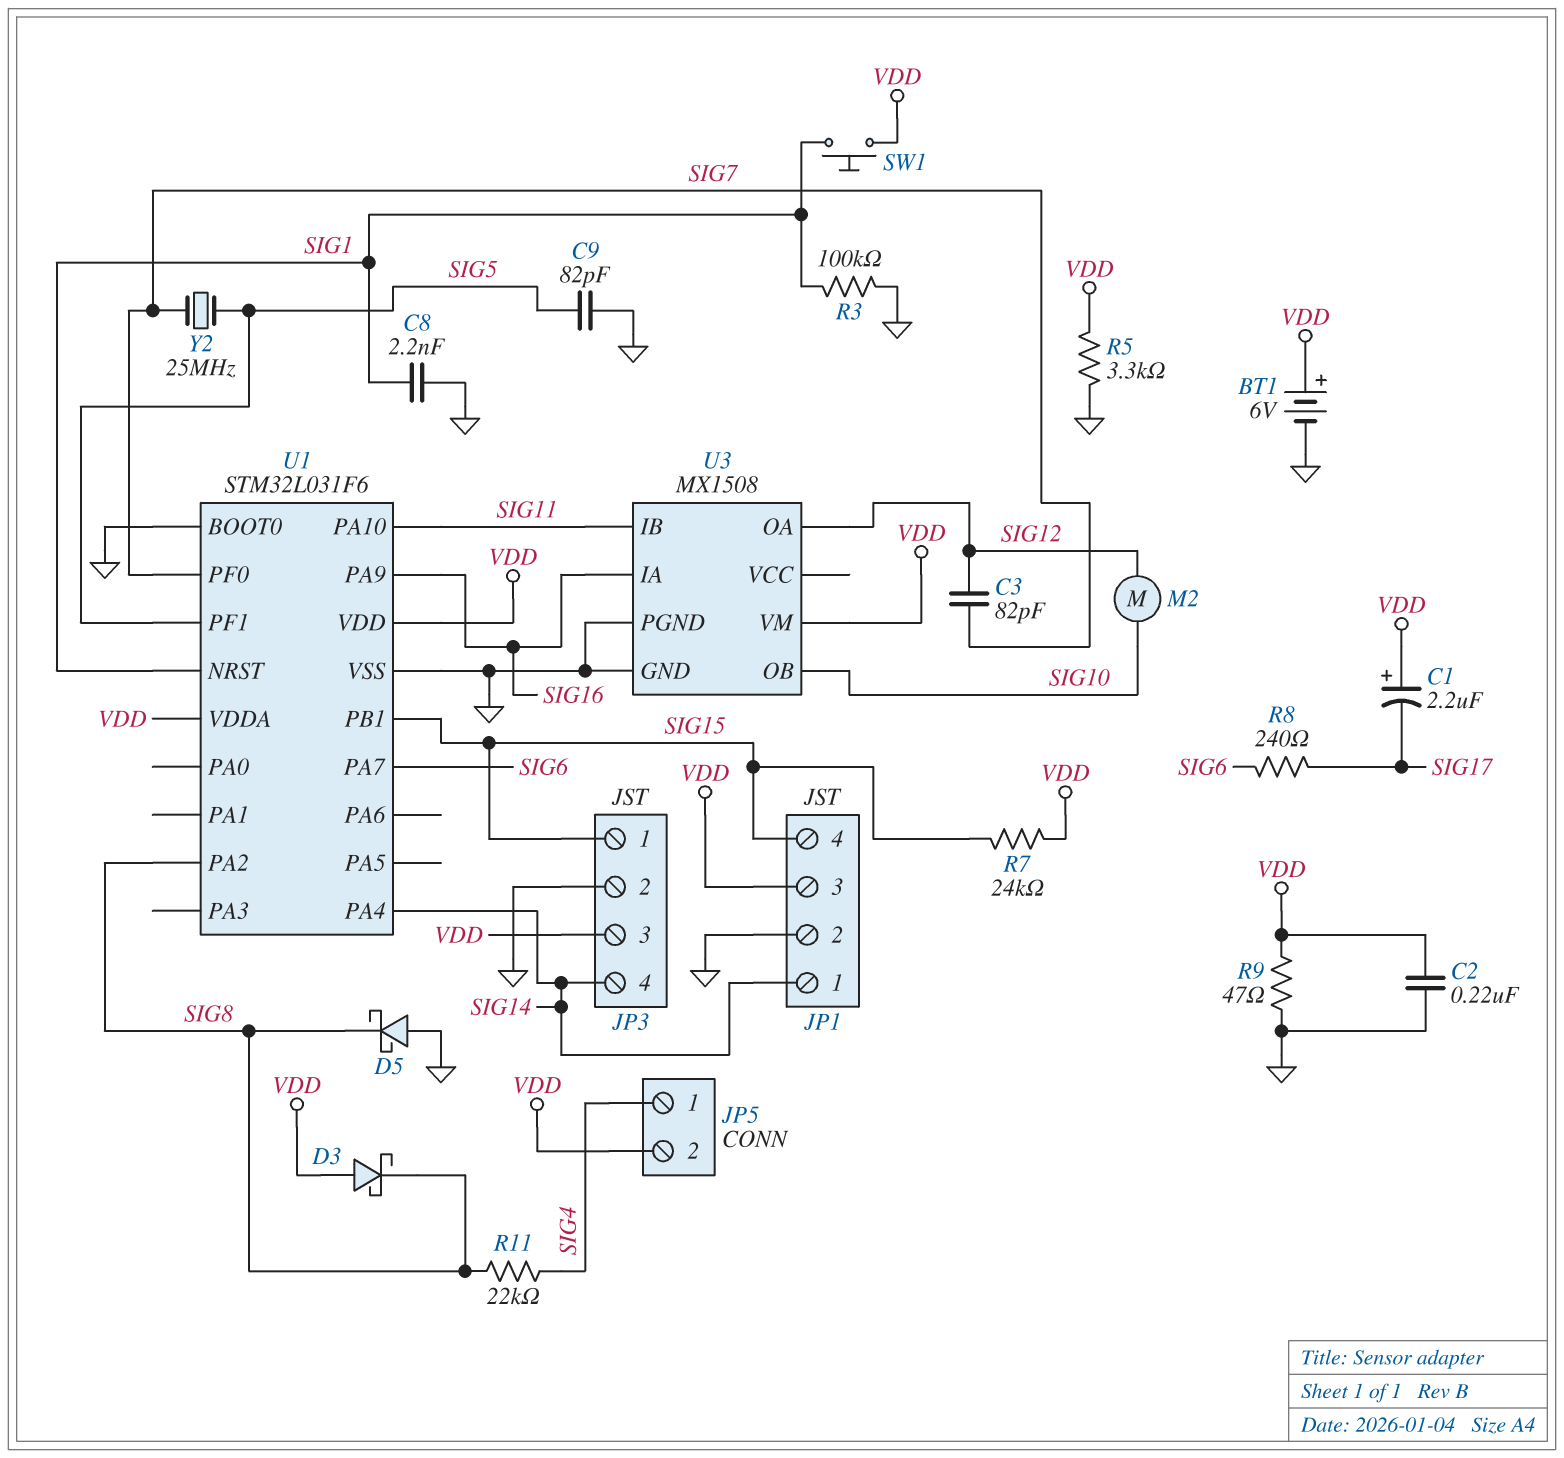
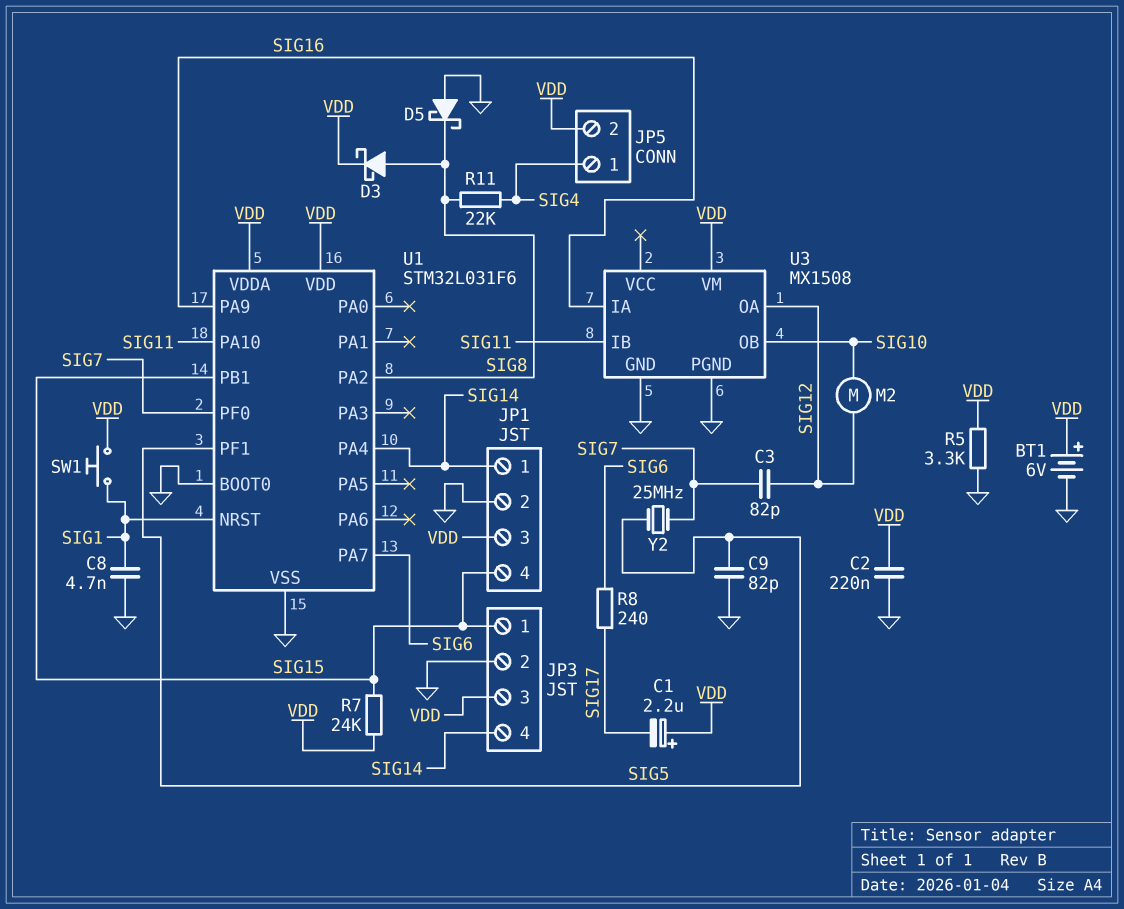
C8: 2.2nF (GND, SIG1) -> 4.7nF (GND, SIG1)
D3: schottky (A VDD, K SIG8) -> schottky (A SIG8, K VDD)
R3: 100k (GND, SIG1) -> none
R9: 47 (GND, VDD) -> none

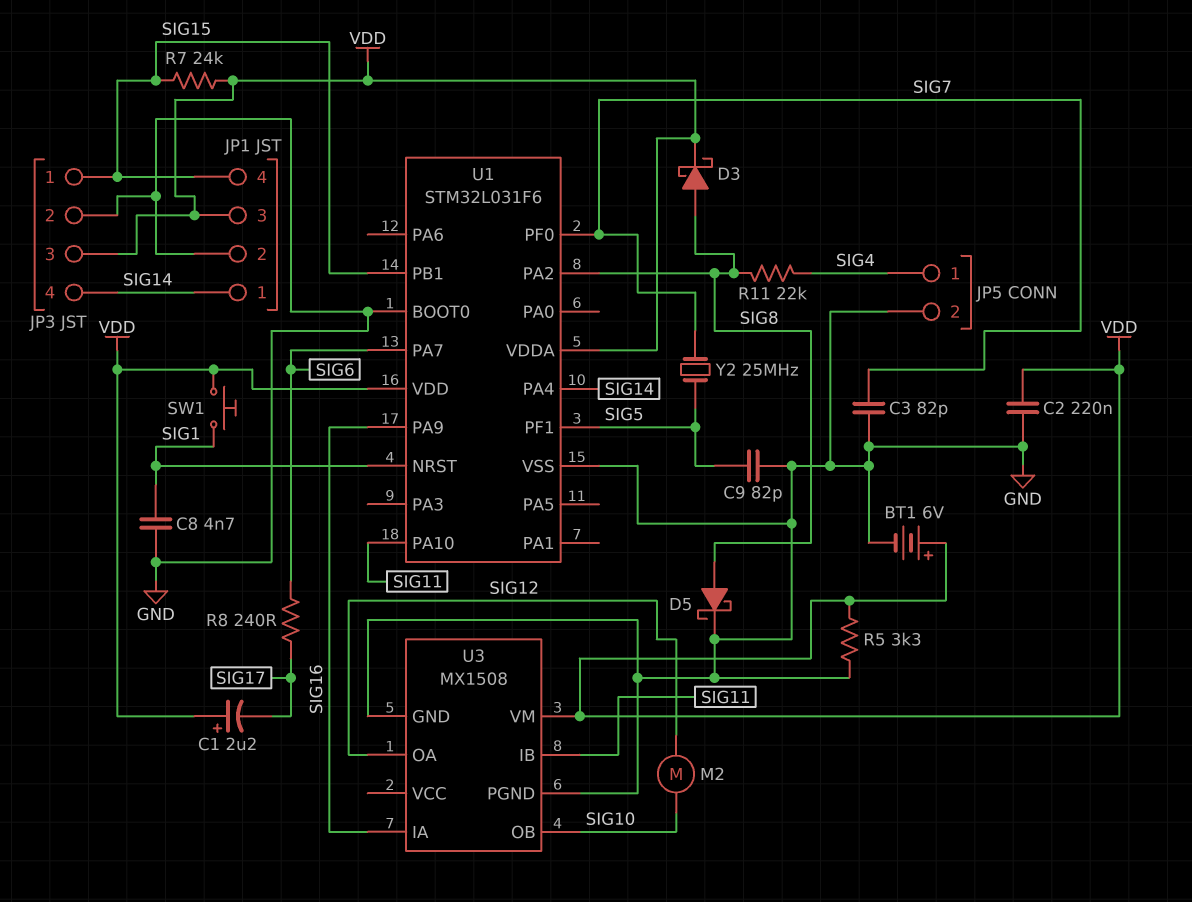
C3: 82pF (SIG7, SIG12) -> 82pF (GND, SIG7)
D5: schottky (A GND, K SIG8) -> schottky (A SIG8, K GND)
JP5 pin 2: VDD -> GND

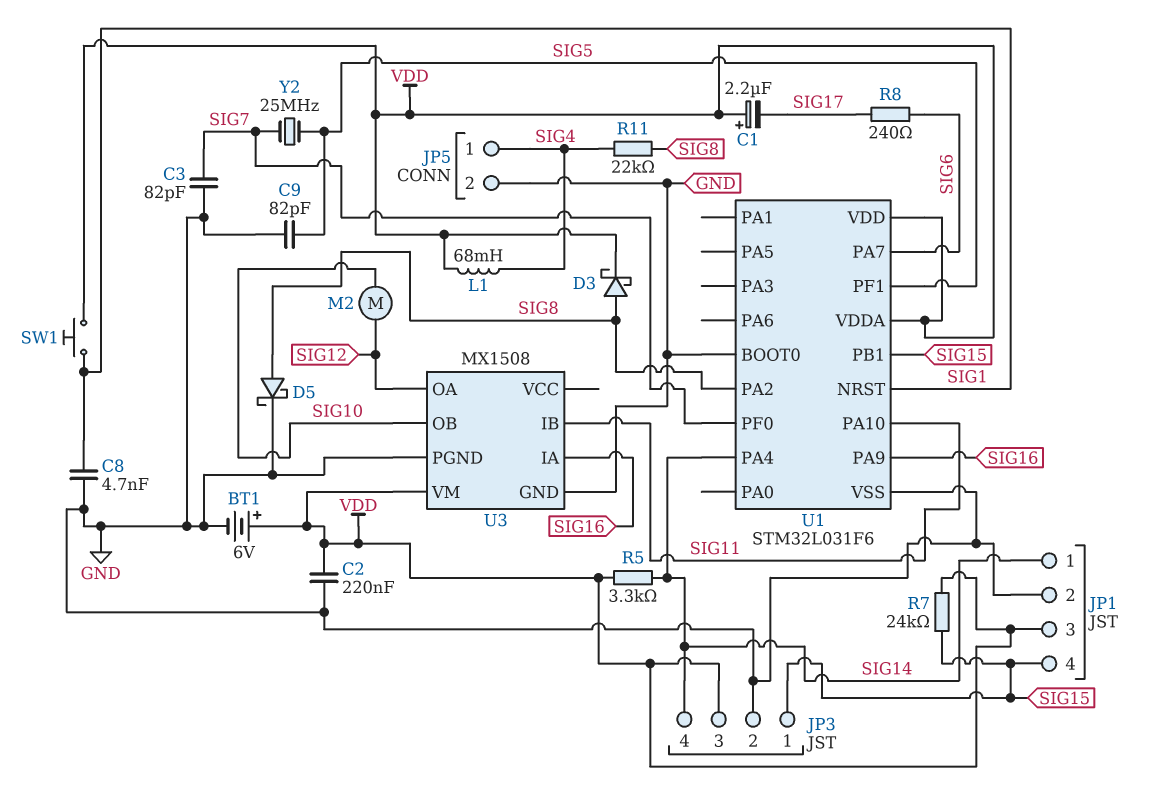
L1: none -> 68mH (SIG4, VDD)
R5: 3.3k (GND, VDD) -> 3.3k (SIG14, VDD)

